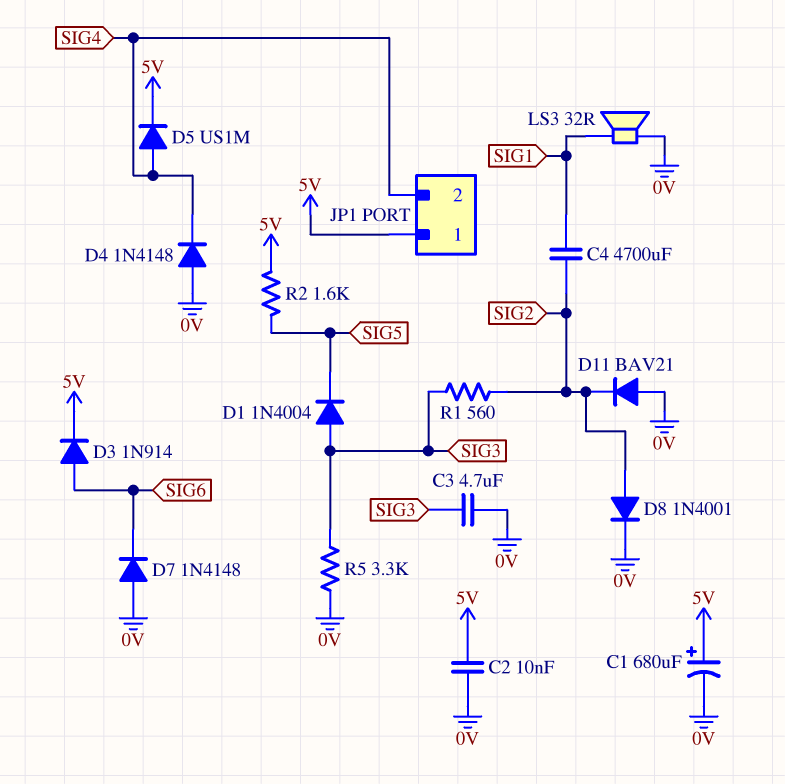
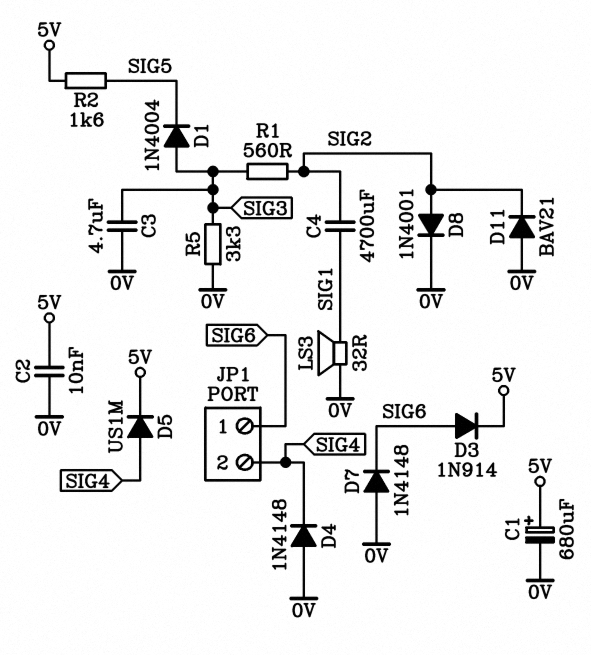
JP1 pin 1: 5V -> SIG6

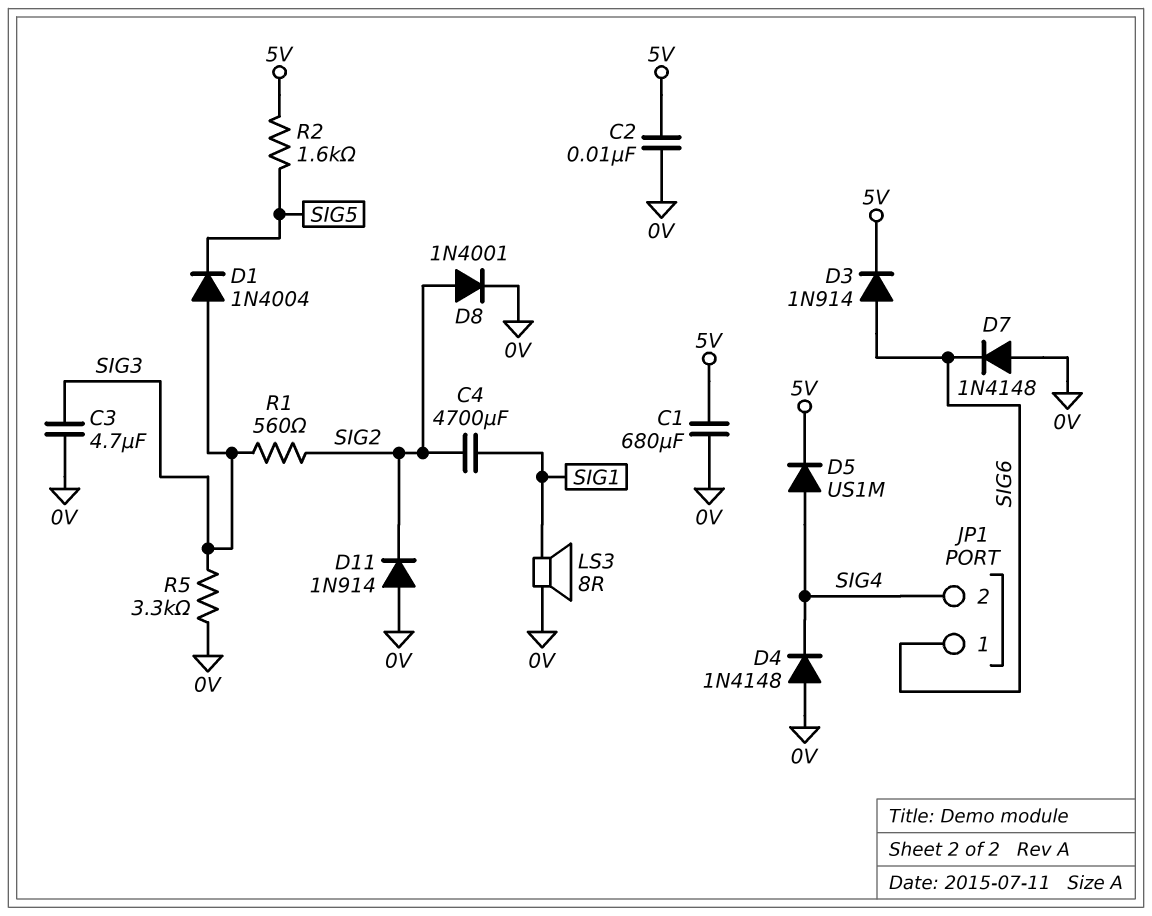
C1: 680uF (plus 5V, minus 0V) -> 680uF (0V, 5V)
D11: diode BAV21 (A 0V, K SIG2) -> diode 1N914 (A 0V, K SIG2)
LS3: speaker 32R (0V, SIG1) -> speaker 8R (0V, SIG1)

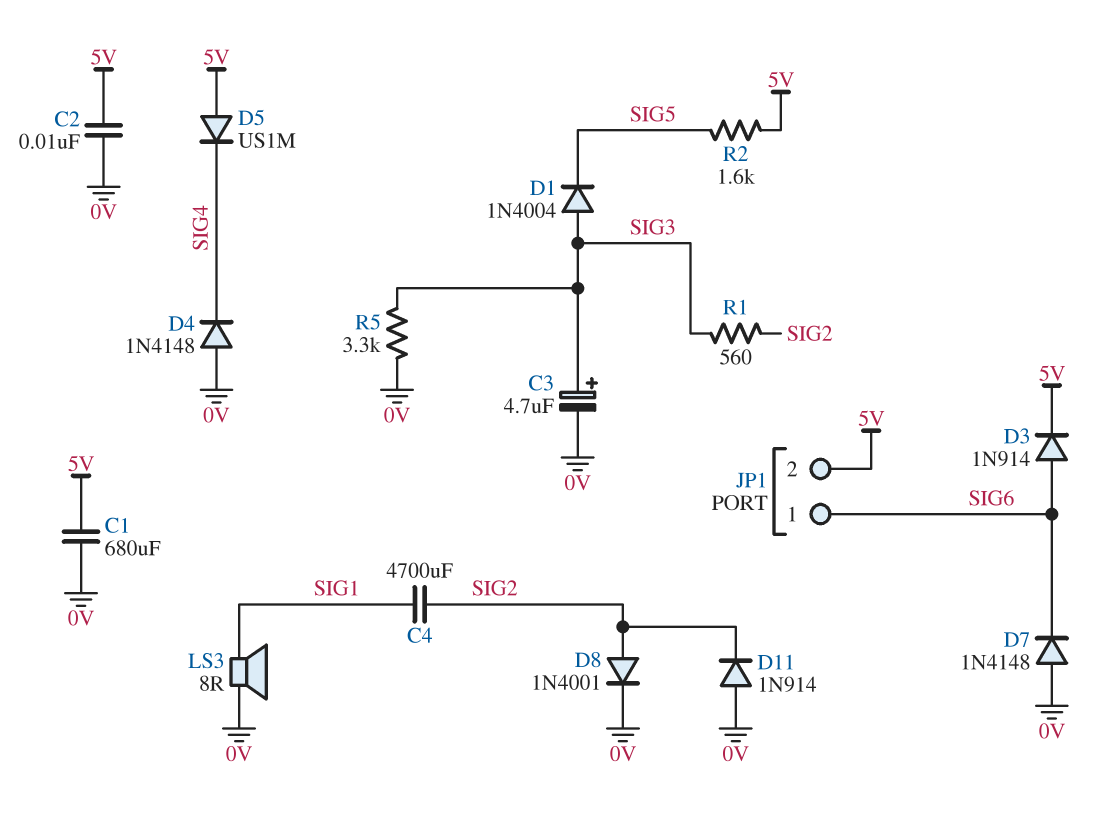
C3: 4.7uF (0V, SIG3) -> 4.7uF (plus SIG3, minus 0V)
D5: diode US1M (A SIG4, K 5V) -> diode US1M (A 5V, K SIG4)
JP1 pin 2: SIG4 -> 5V

